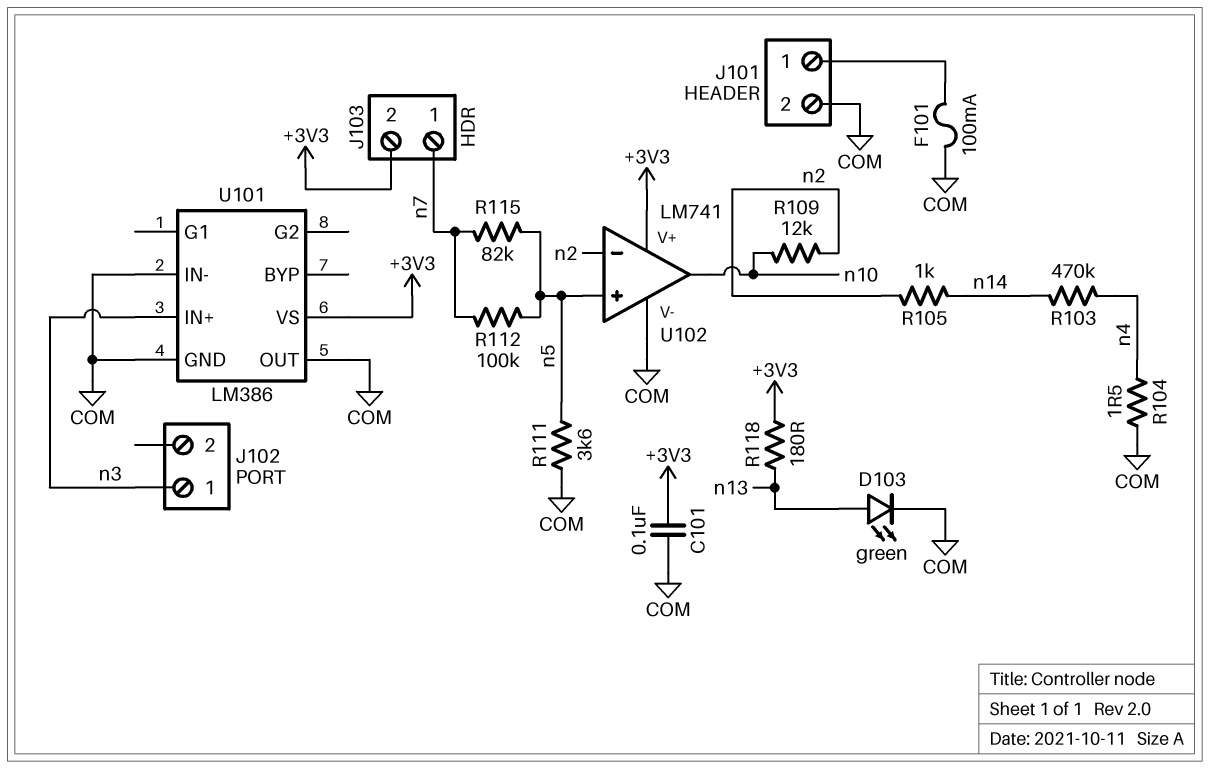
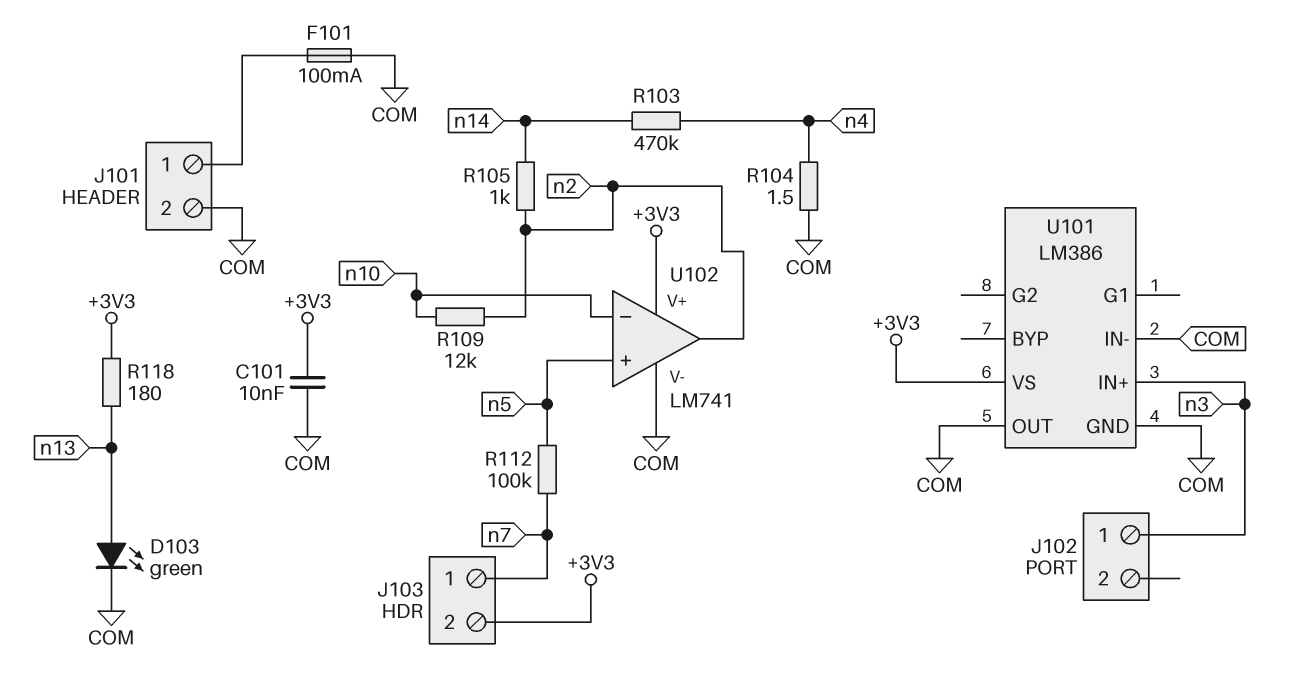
C101: 100nF (+3V3, COM) -> 10nF (+3V3, COM)
R111: 3.6k (COM, n5) -> none
R115: 82k (n5, n7) -> none
U102 pin in-: n2 -> n10
U102 pin out: n10 -> n2

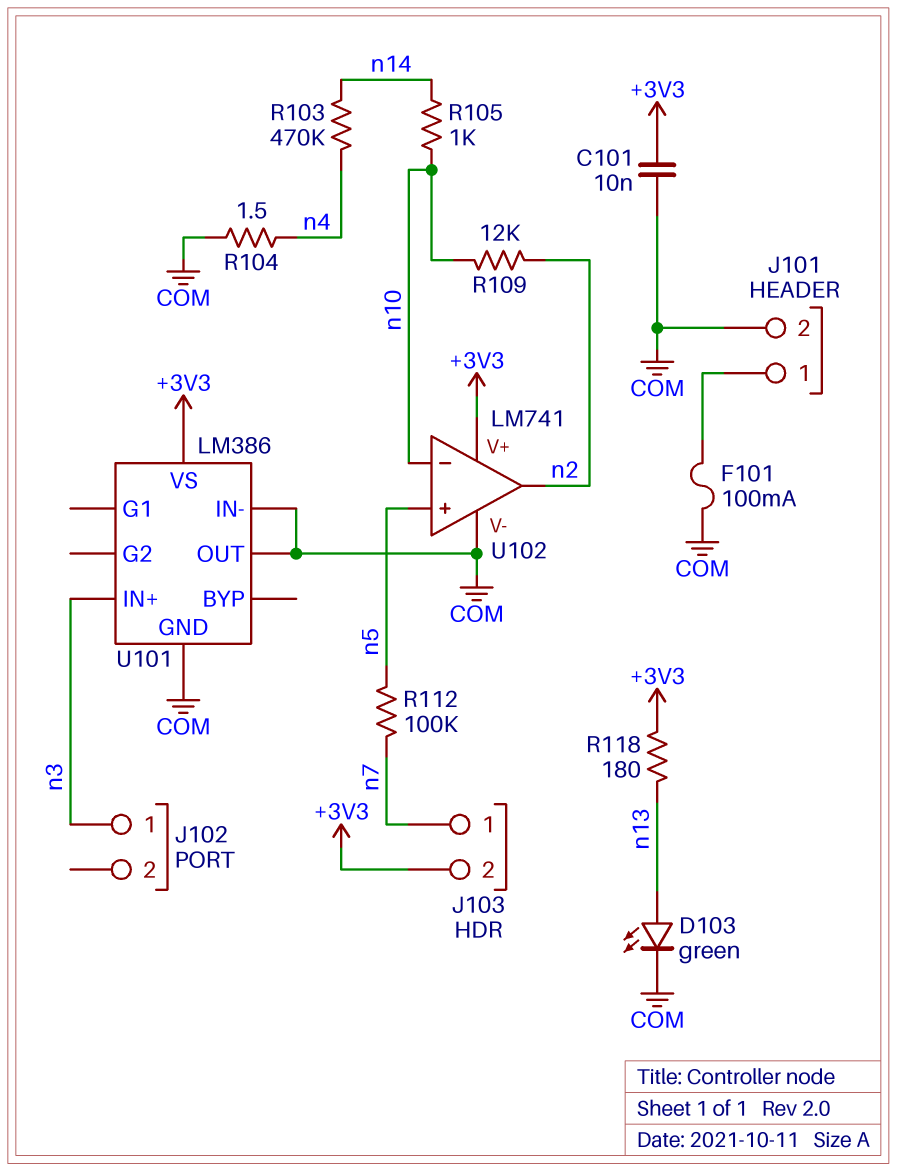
R105: 1k (n2, n14) -> 1k (n10, n14)

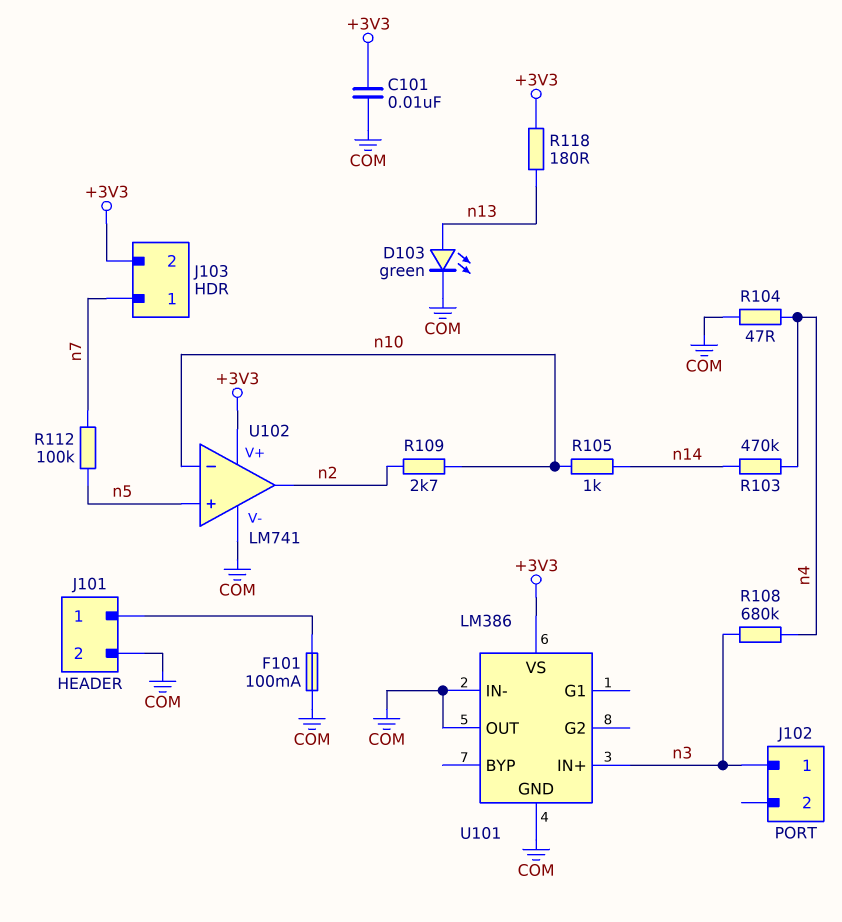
R104: 1.5 (COM, n4) -> 47 (COM, n4)
R108: none -> 680k (n3, n4)
R109: 12k (n2, n10) -> 2.7k (n2, n10)

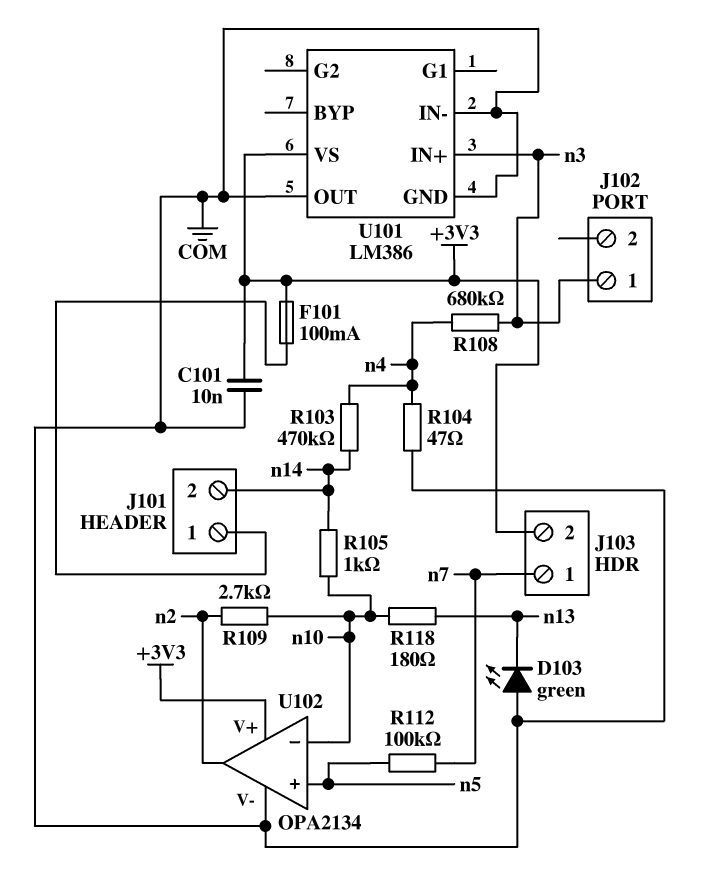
D103: LED green (A n13, K COM) -> LED green (A COM, K n13)
F101: 100mA (COM, J101/1) -> 100mA (+3V3, J101/1)
J101 pin 2: COM -> n14
R118: 180 (+3V3, n13) -> 180 (n10, n13)
U102: LM741 -> OPA2134

